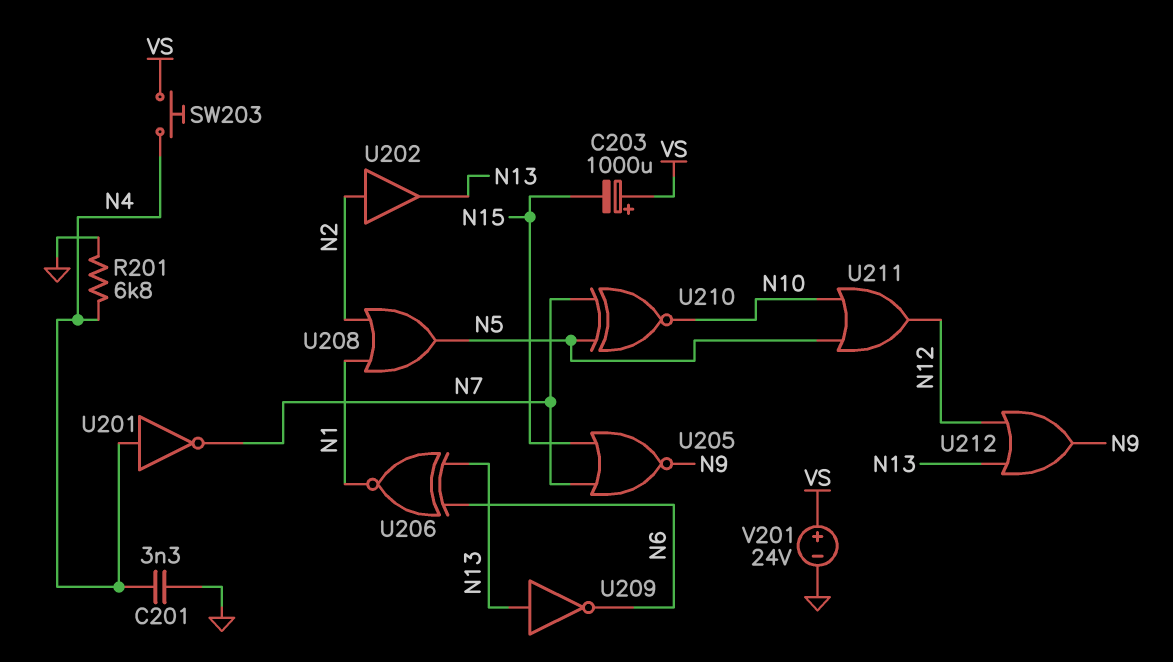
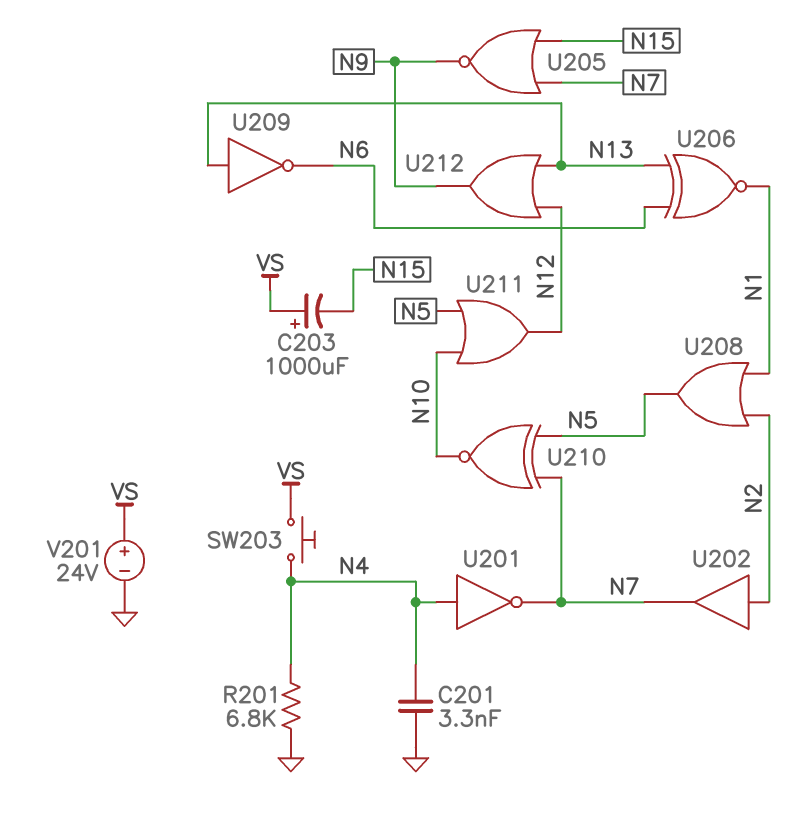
U202: buffer (in N2, out N13) -> buffer (in N2, out N7)

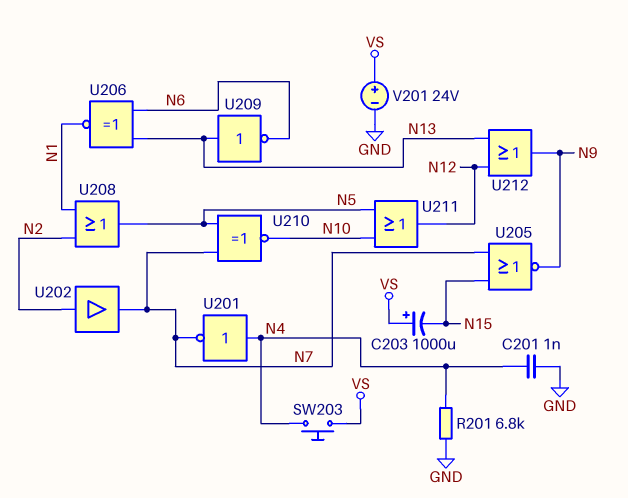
C201: 3.3nF (GND, N4) -> 1nF (GND, N4)

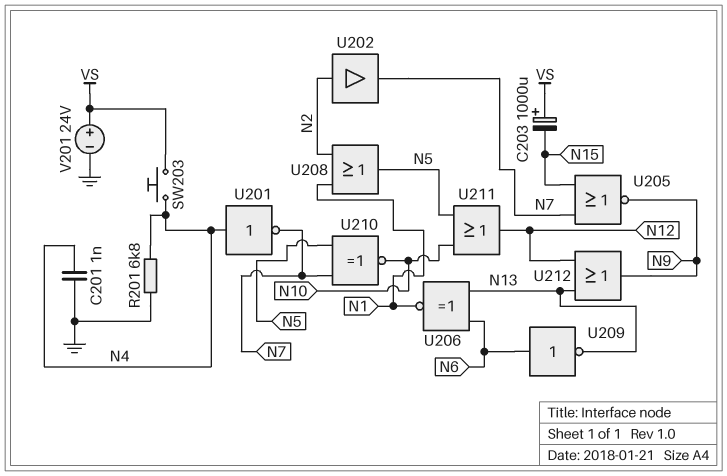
U209: NOT (in N13, out N6) -> NOT (in N6, out N13)

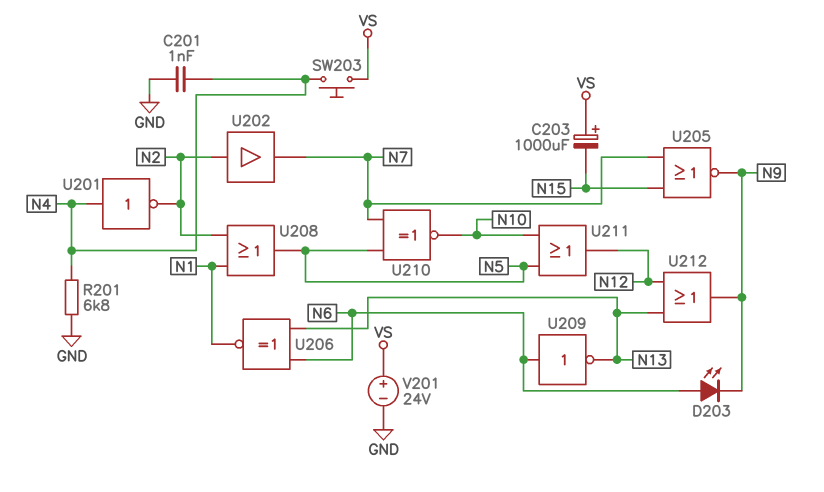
D203: none -> LED (A N6, K N9)
U201: NOT (in N4, out N7) -> NOT (in N4, out N2)

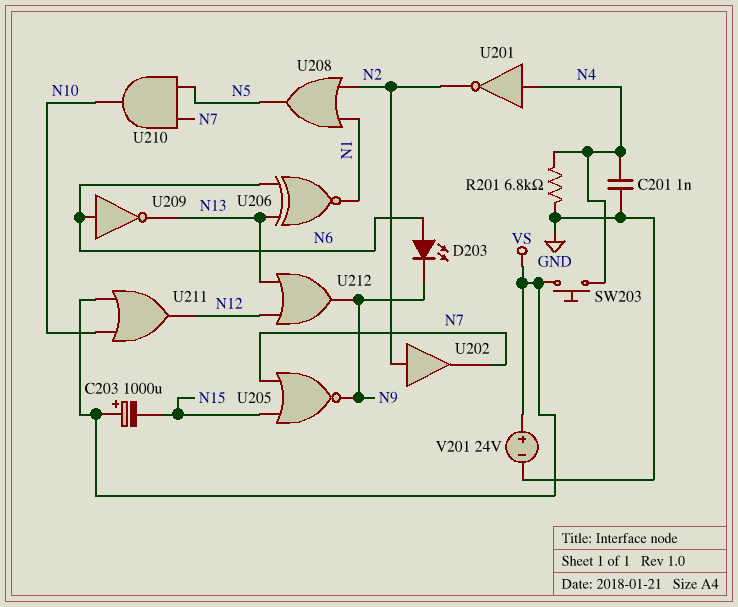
U210: XNOR (in N5, in N7, out N10) -> AND (in N5, in N7, out N10)
U211: OR (in N5, in N10, out N12) -> OR (in N10, in VS, out N12)

